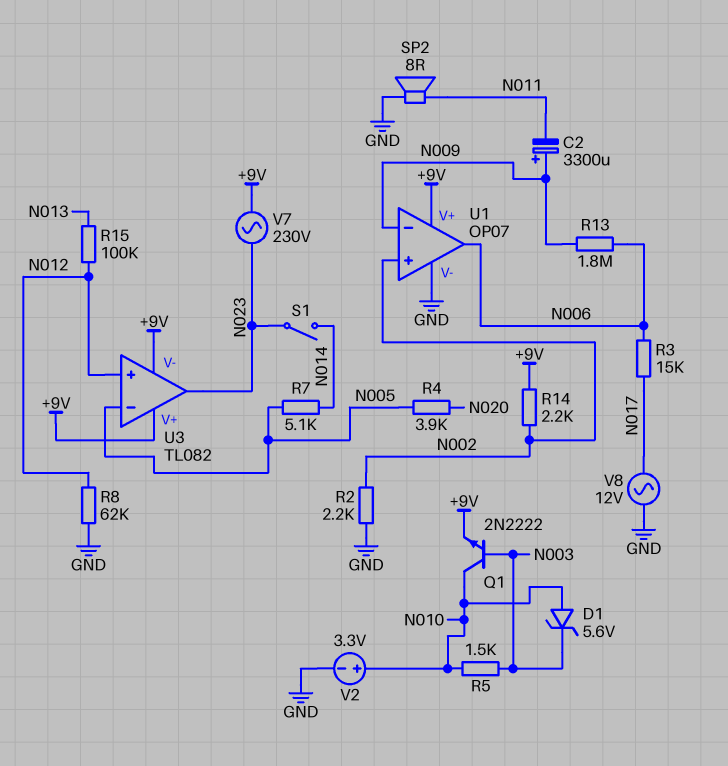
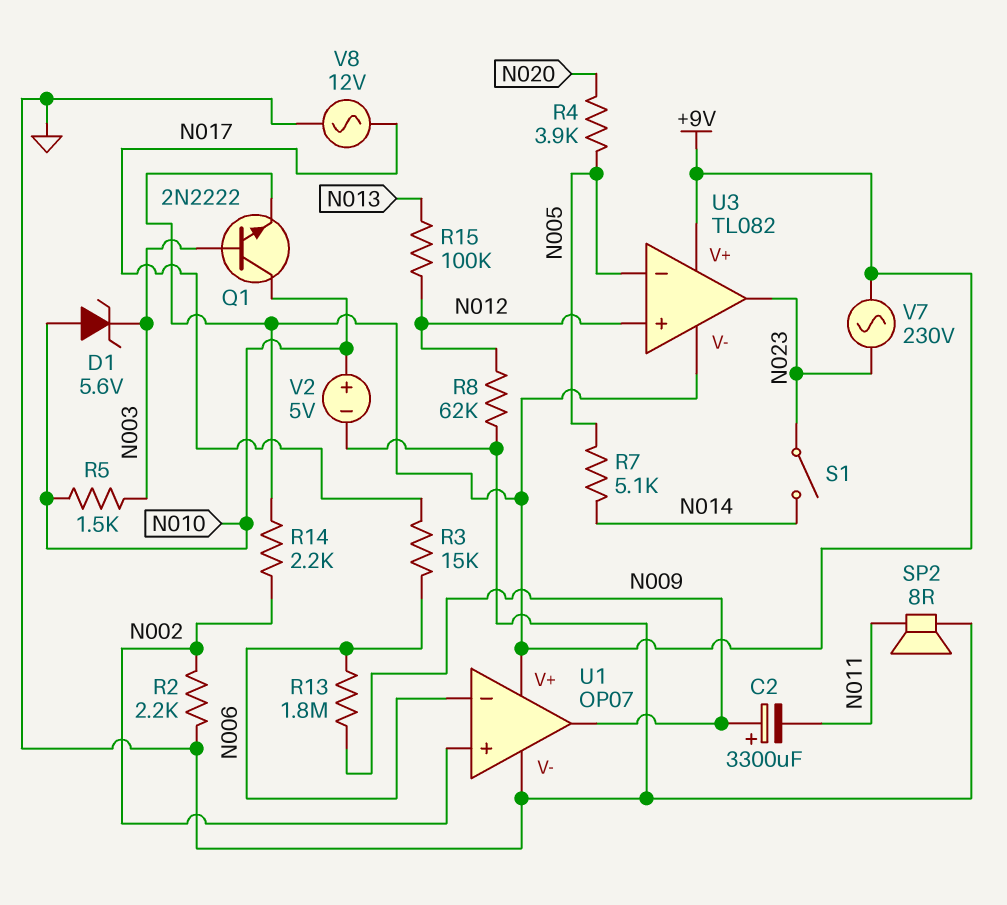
U1 pin in-: N009 -> N006
U1 pin out: N006 -> N009
V2: 3.3V (plus N010, minus GND) -> 5V (plus N010, minus GND)

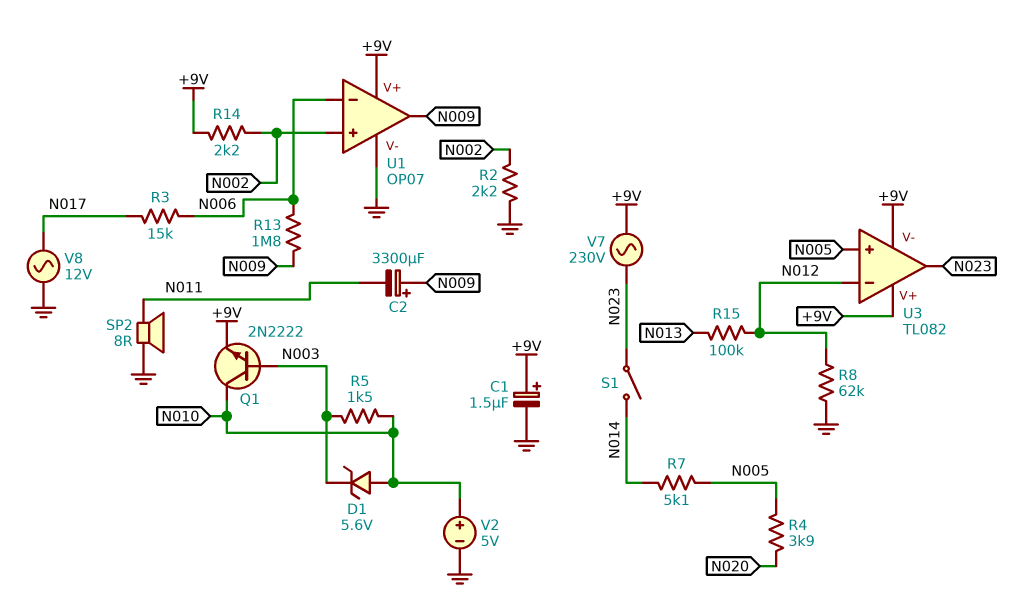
C1: none -> 1.5uF (plus +9V, minus GND)
U3 pin in+: N012 -> N005
U3 pin in-: N005 -> N012

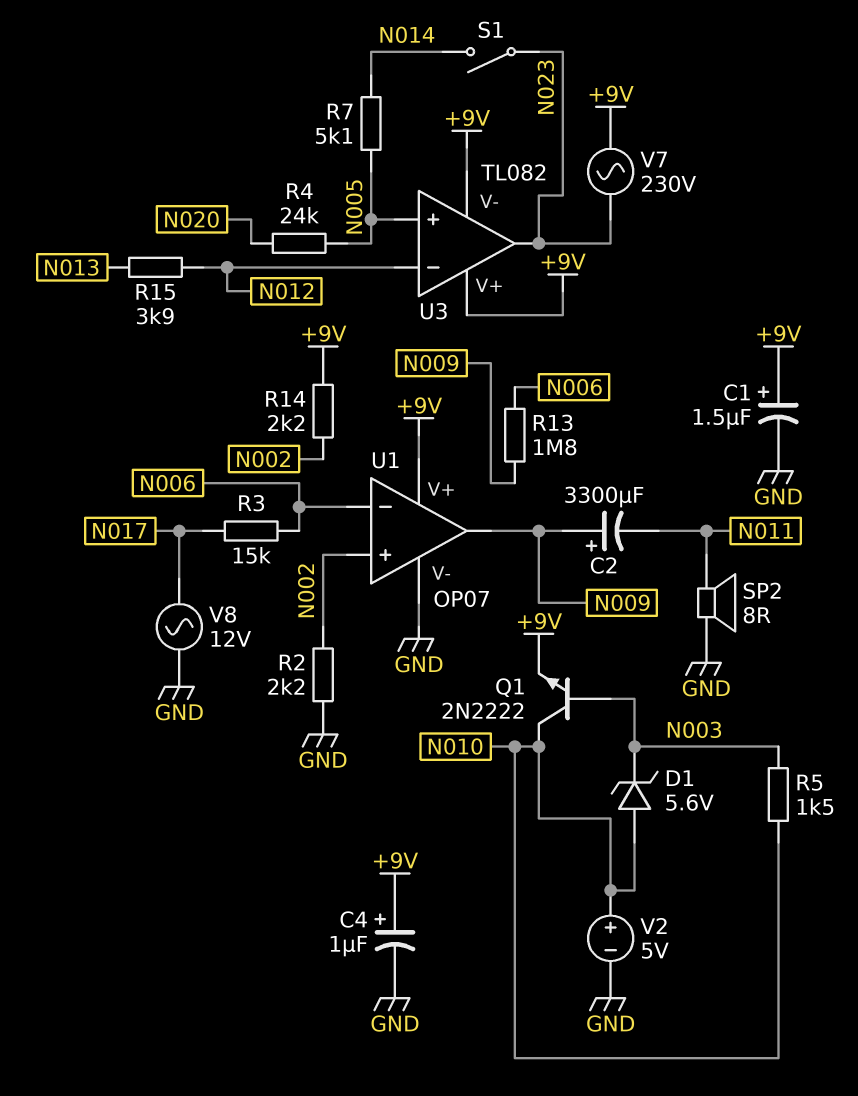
C4: none -> 1uF (plus +9V, minus GND)
R4: 3.9k (N005, N020) -> 24k (N005, N020)
R8: 62k (GND, N012) -> none
R15: 100k (N012, N013) -> 3.9k (N012, N013)

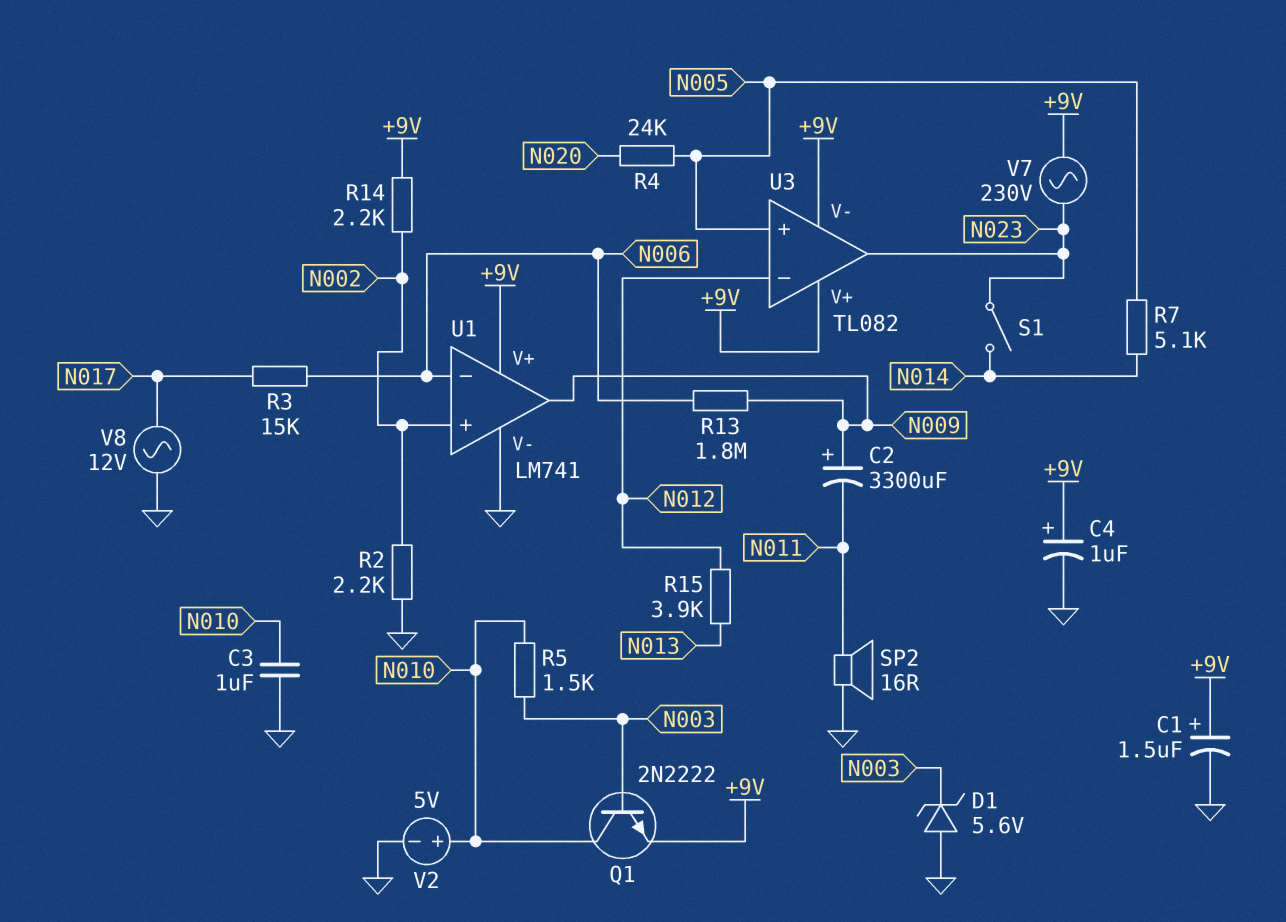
C3: none -> 1uF (GND, N010)
D1: zener 5.6V (A N010, K N003) -> zener 5.6V (A GND, K N003)
SP2: speaker 8R (GND, N011) -> speaker 16R (GND, N011)
U1: OP07 -> LM741

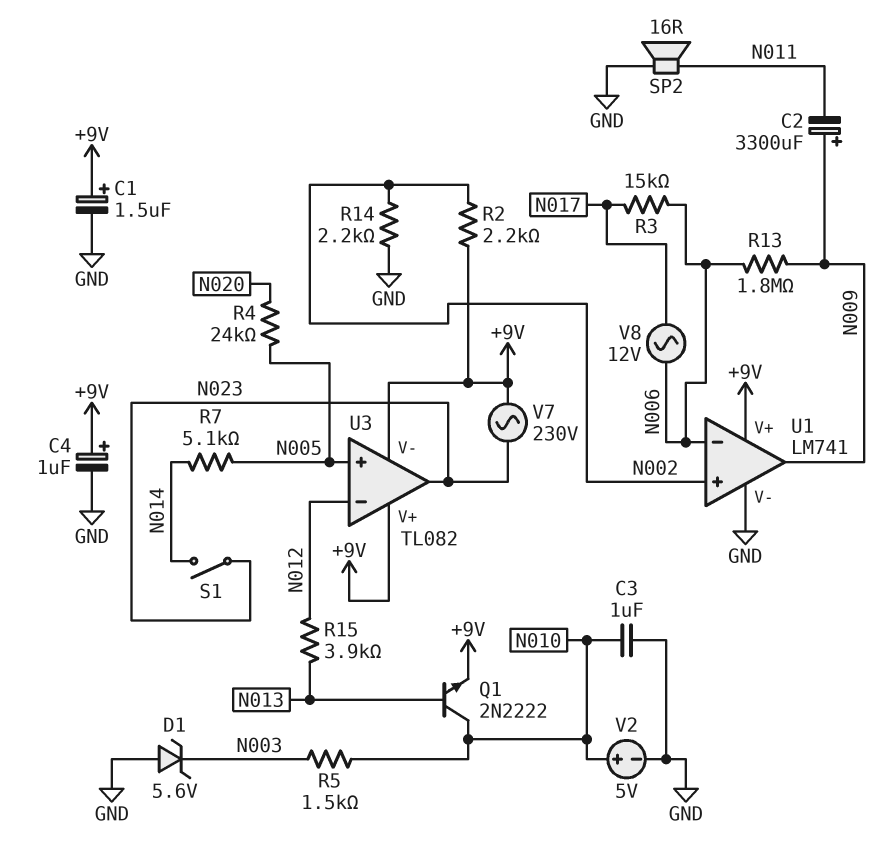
Q1: NPN 2N2222 (B N003, C N010, E +9V) -> NPN 2N2222 (B N013, C N010, E +9V)
R2: 2.2k (GND, N002) -> 2.2k (+9V, N002)
R14: 2.2k (+9V, N002) -> 2.2k (GND, N002)
V8: AC 12V (GND, N017) -> AC 12V (N006, N017)

